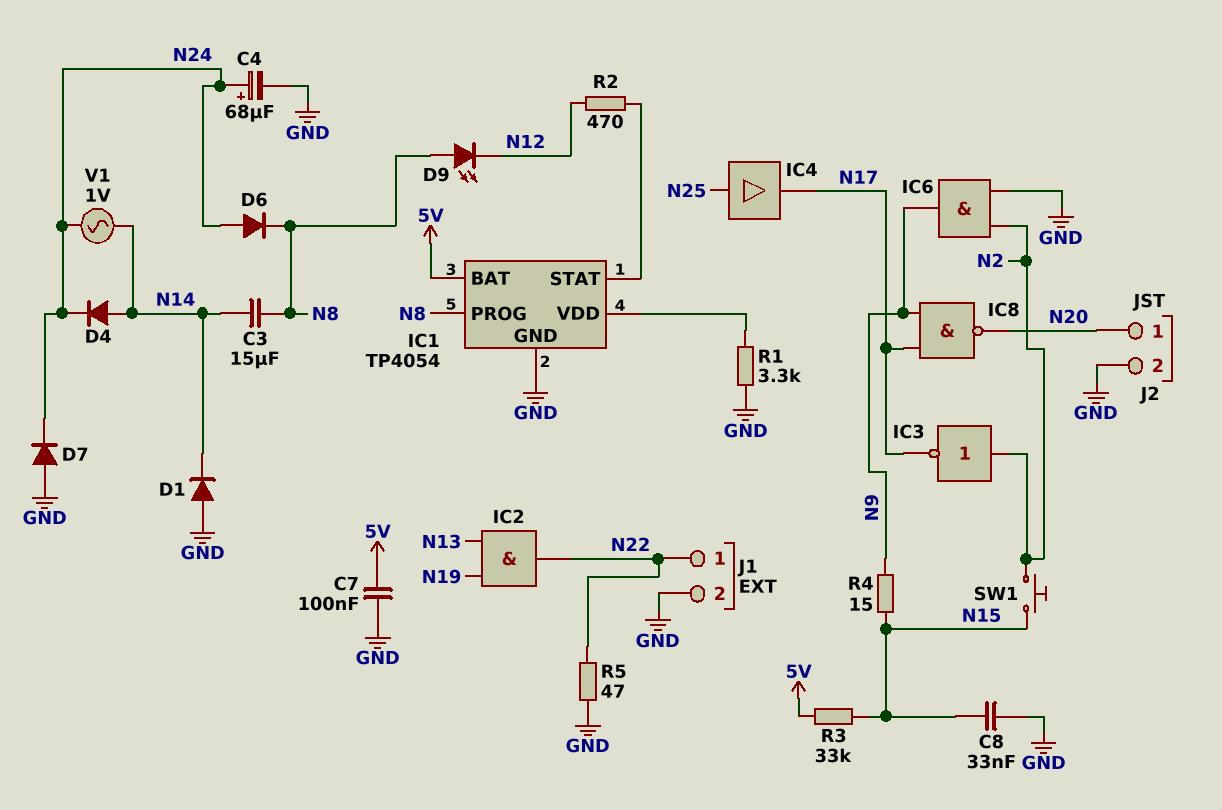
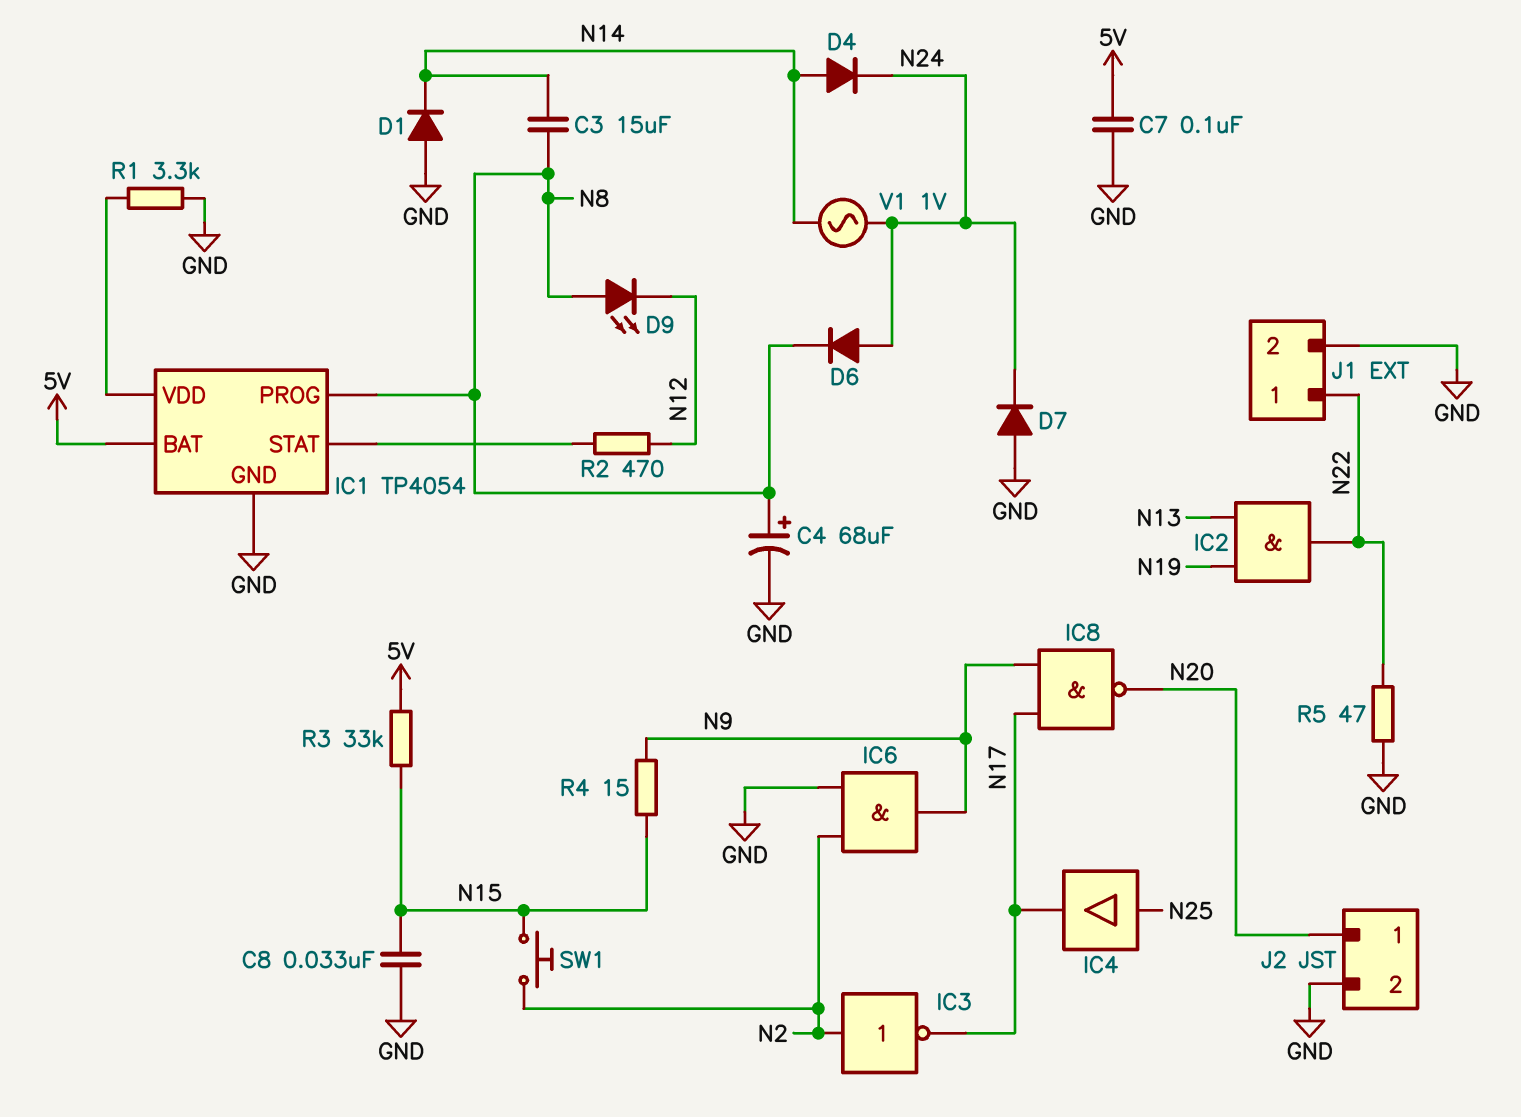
C4: 68uF (plus N24, minus GND) -> 68uF (plus N8, minus GND)

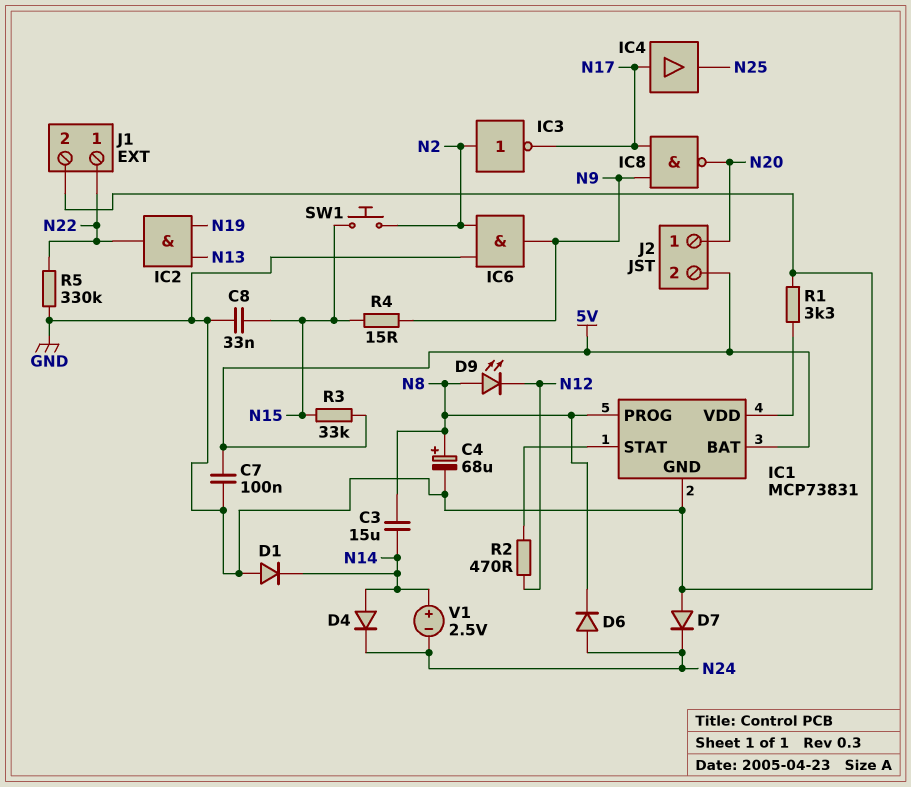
IC1: TP4054 -> MCP73831
IC4: buffer (in N25, out N17) -> buffer (in N17, out N25)
J2 pin 2: GND -> 5V
R5: 47 (GND, N22) -> 330k (GND, N22)
V1: AC 1V (N14, N24) -> 2.5V (plus N14, minus N24)

